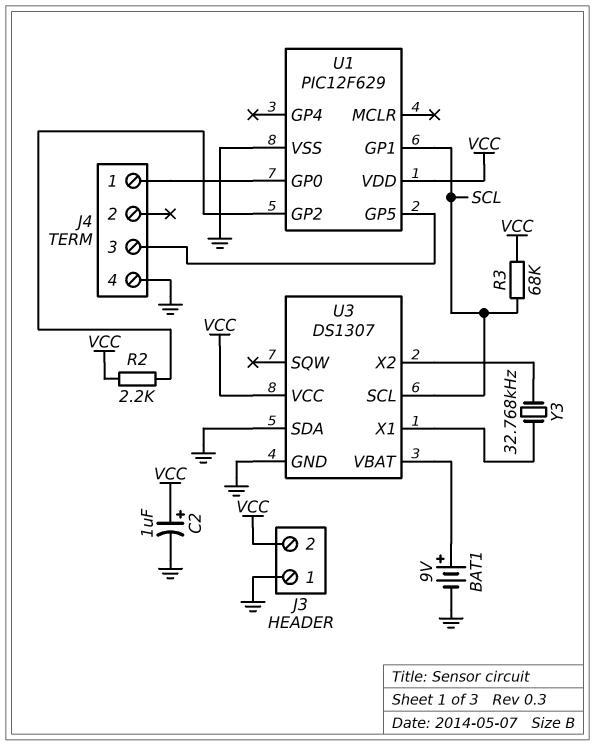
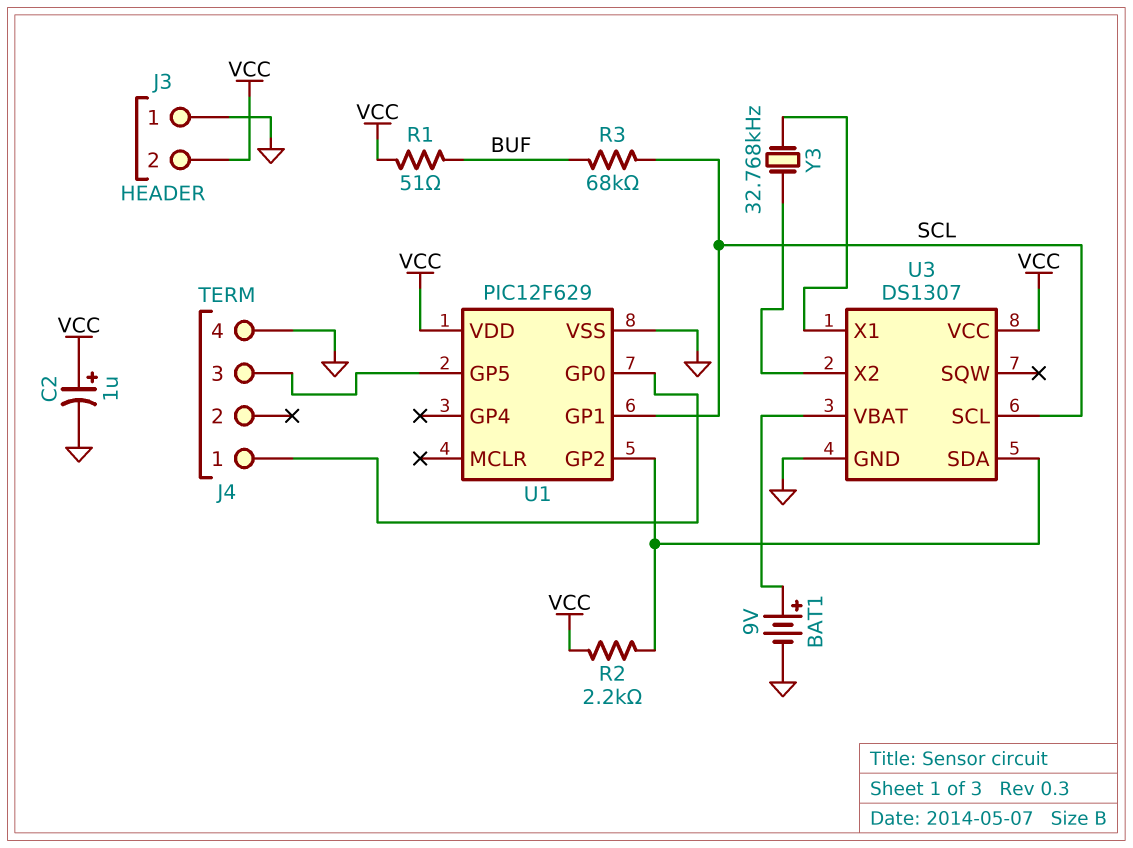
R1: none -> 51 (BUF, VCC)
R3: 68k (SCL, VCC) -> 68k (BUF, SCL)
U3 pin SDA: GND -> U1/GP2

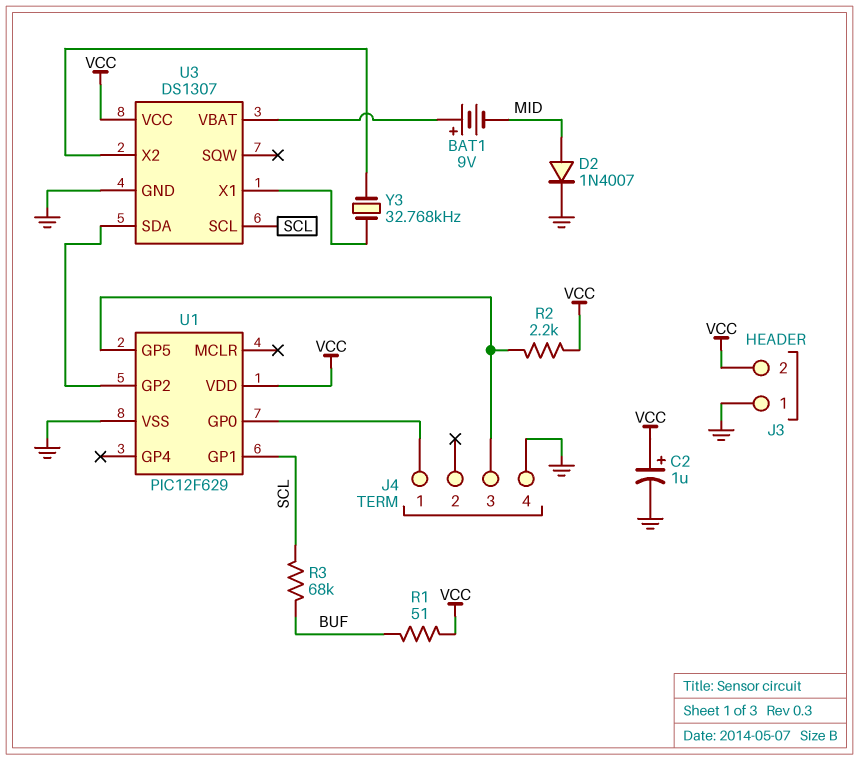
BAT1: 9V (plus U3/VBAT, minus GND) -> 9V (plus U3/VBAT, minus MID)
D2: none -> diode 1N4007 (A MID, K GND)
R2: 2.2k (U1/GP2, VCC) -> 2.2k (J4/3, VCC)

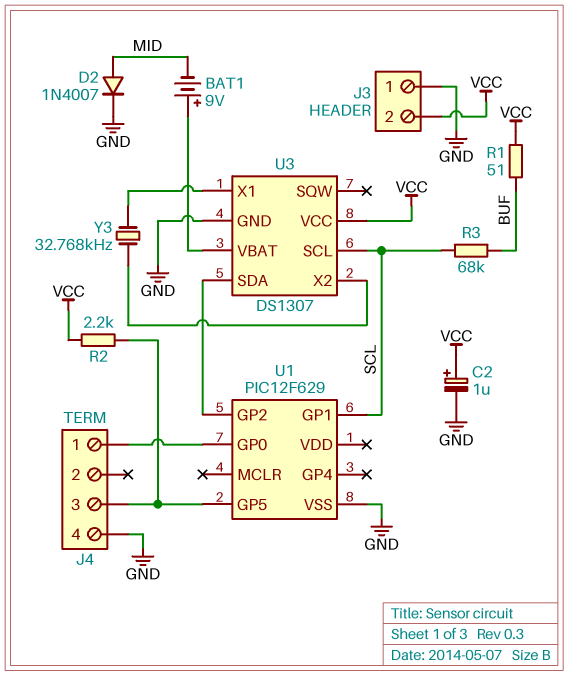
U1 pin VDD: VCC -> none

